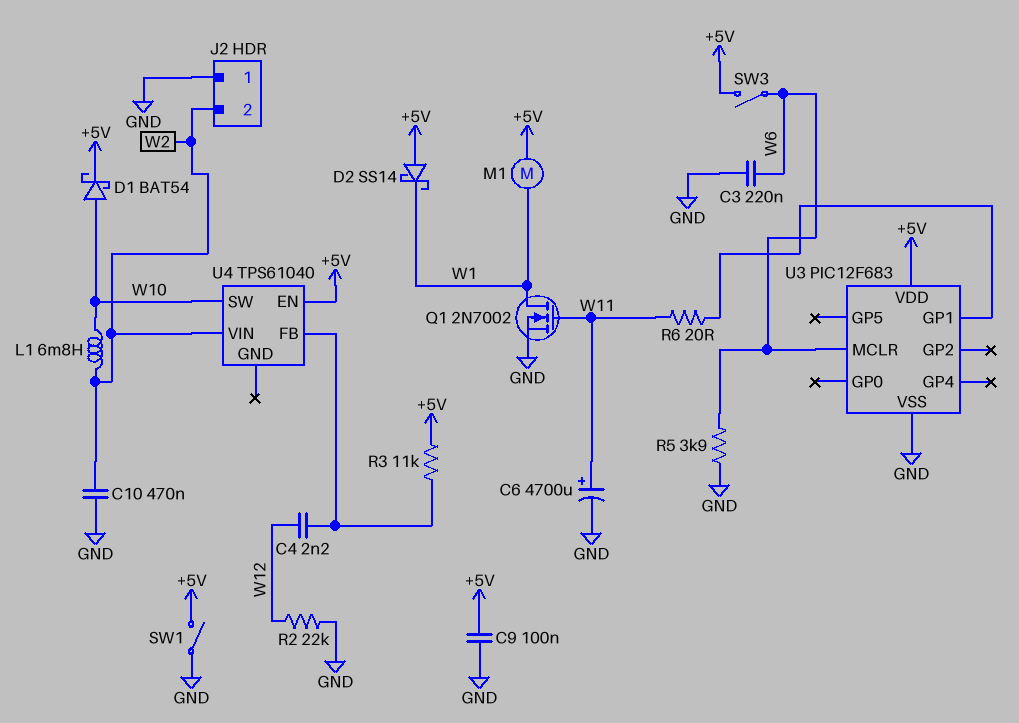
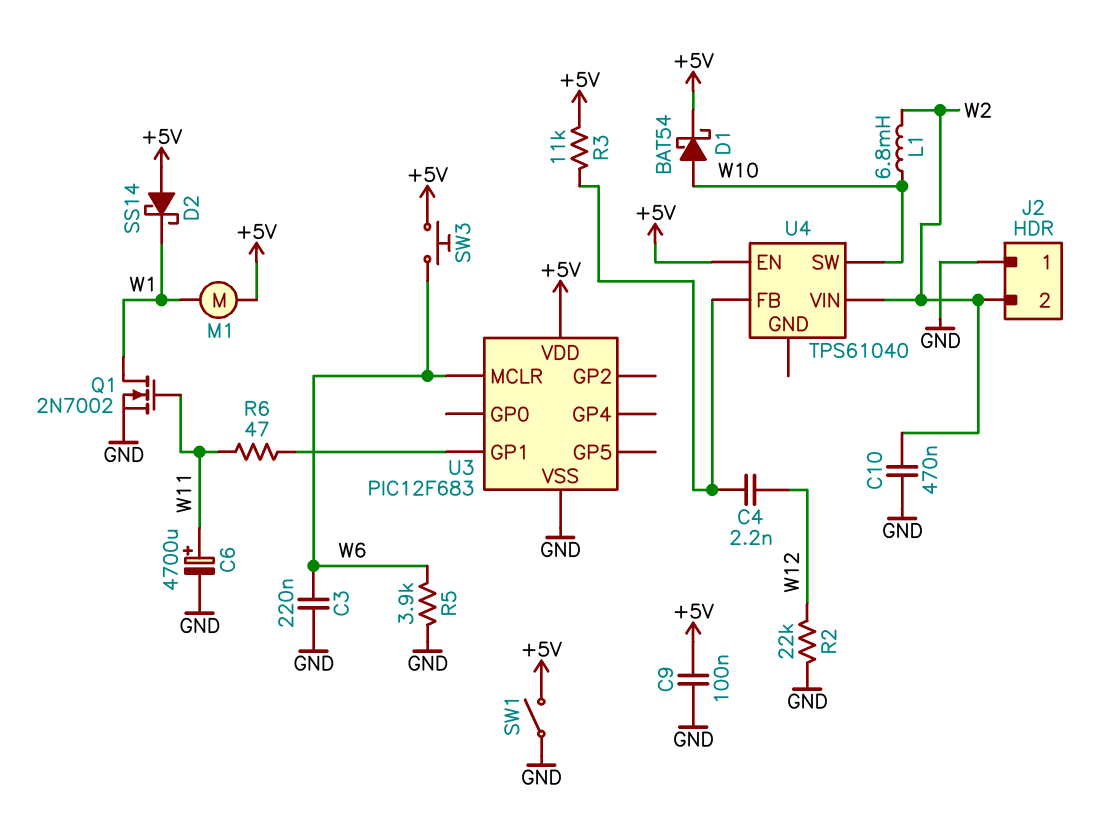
R6: 20 (U3/GP1, W11) -> 47 (U3/GP1, W11)
SW3: switch (+5V, W6) -> button (+5V, W6)

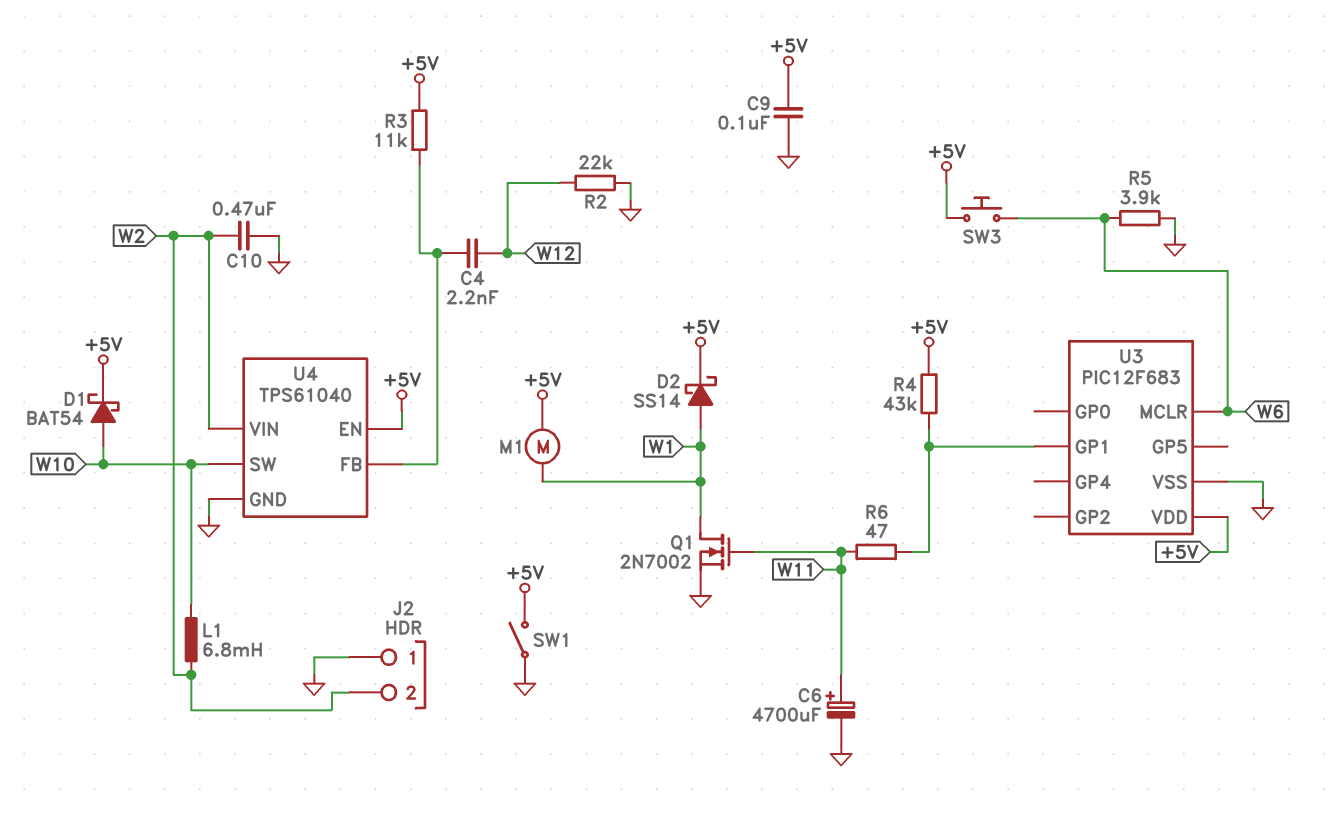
C3: 220nF (GND, W6) -> none
D2: schottky SS14 (A +5V, K W1) -> schottky SS14 (A W1, K +5V)
R4: none -> 43k (+5V, U3/GP1)
U4 pin GND: none -> GND

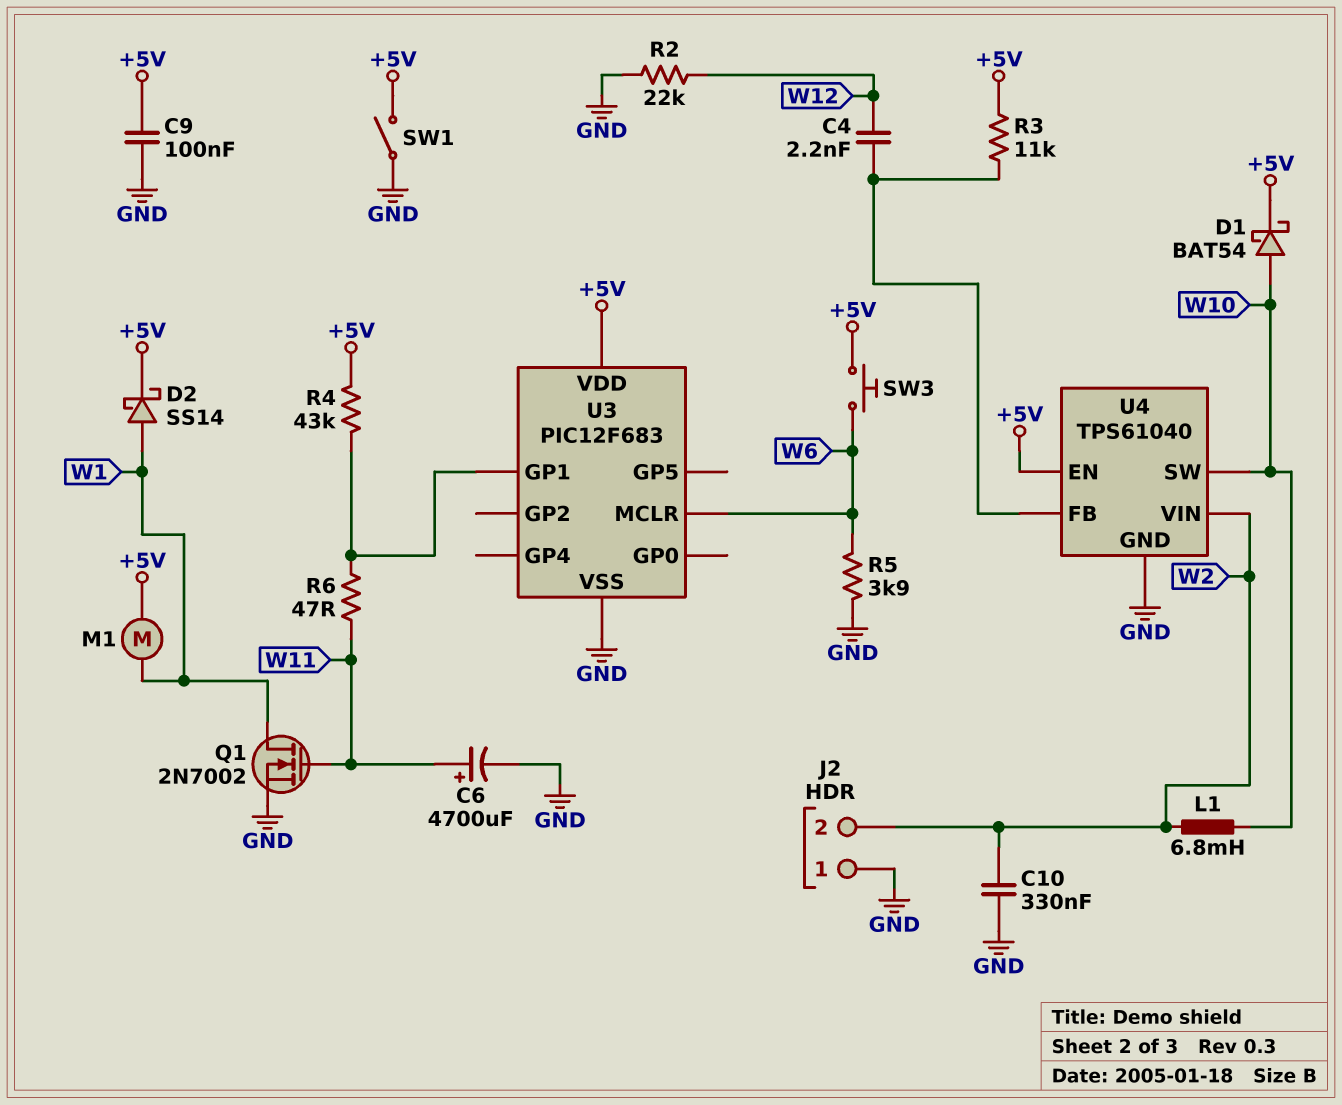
C10: 470nF (GND, W2) -> 330nF (GND, W2)

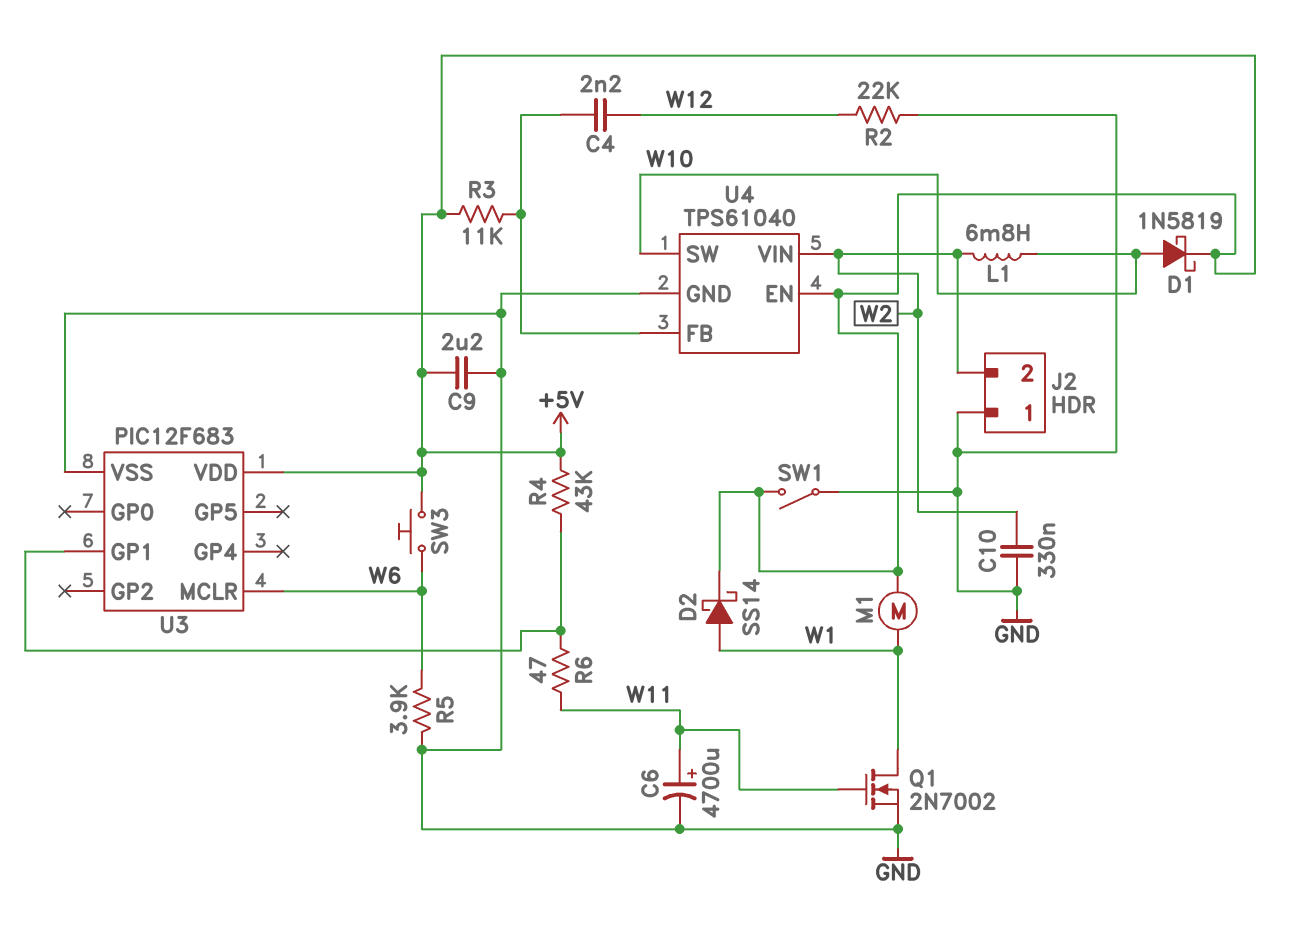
C9: 100nF (+5V, GND) -> 2.2uF (+5V, GND)
D1: schottky BAT54 (A W10, K +5V) -> schottky 1N5819 (A W10, K +5V)

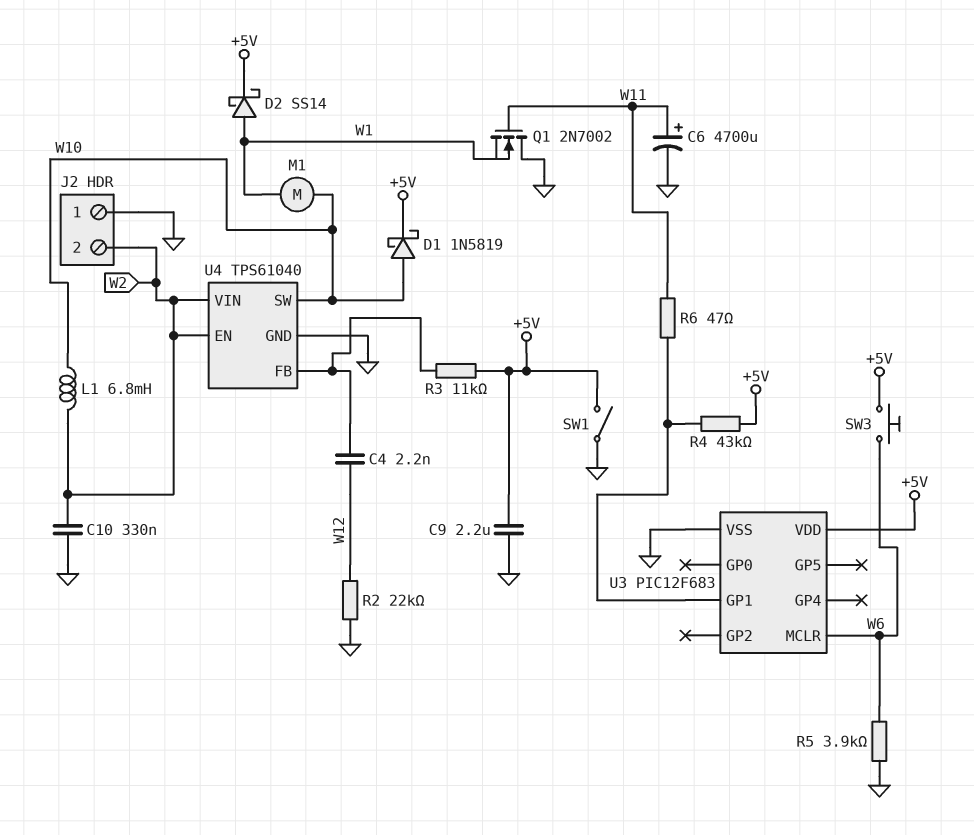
M1: motor (+5V, W1) -> motor (W1, W10)
Q1: NMOS 2N7002 (G W11, D W1, S GND) -> NMOS 2N7002 (G W11, D GND, S W1)
U4 pin EN: +5V -> W2

